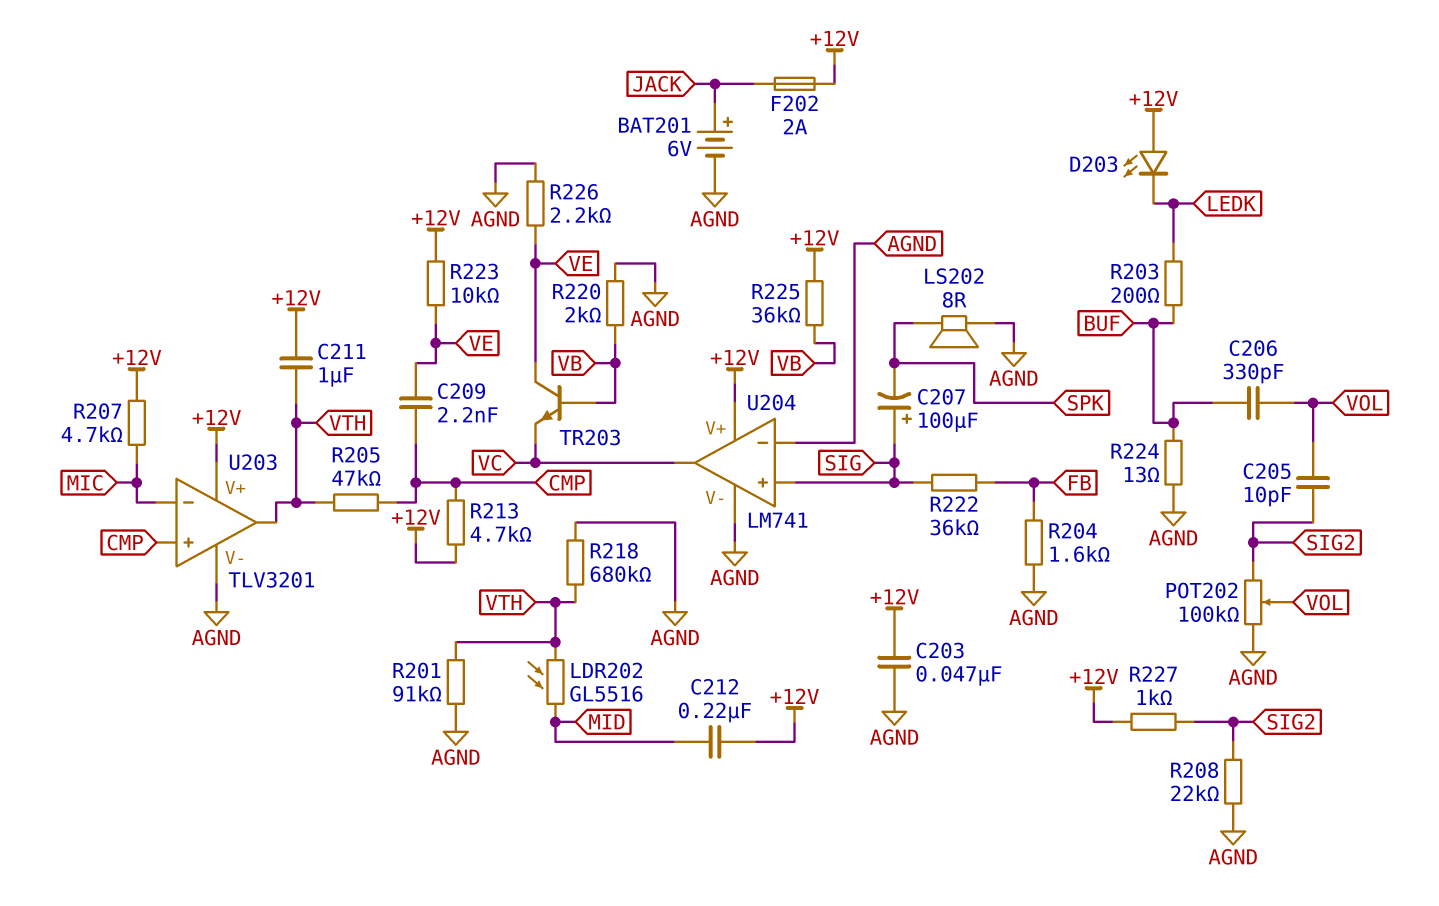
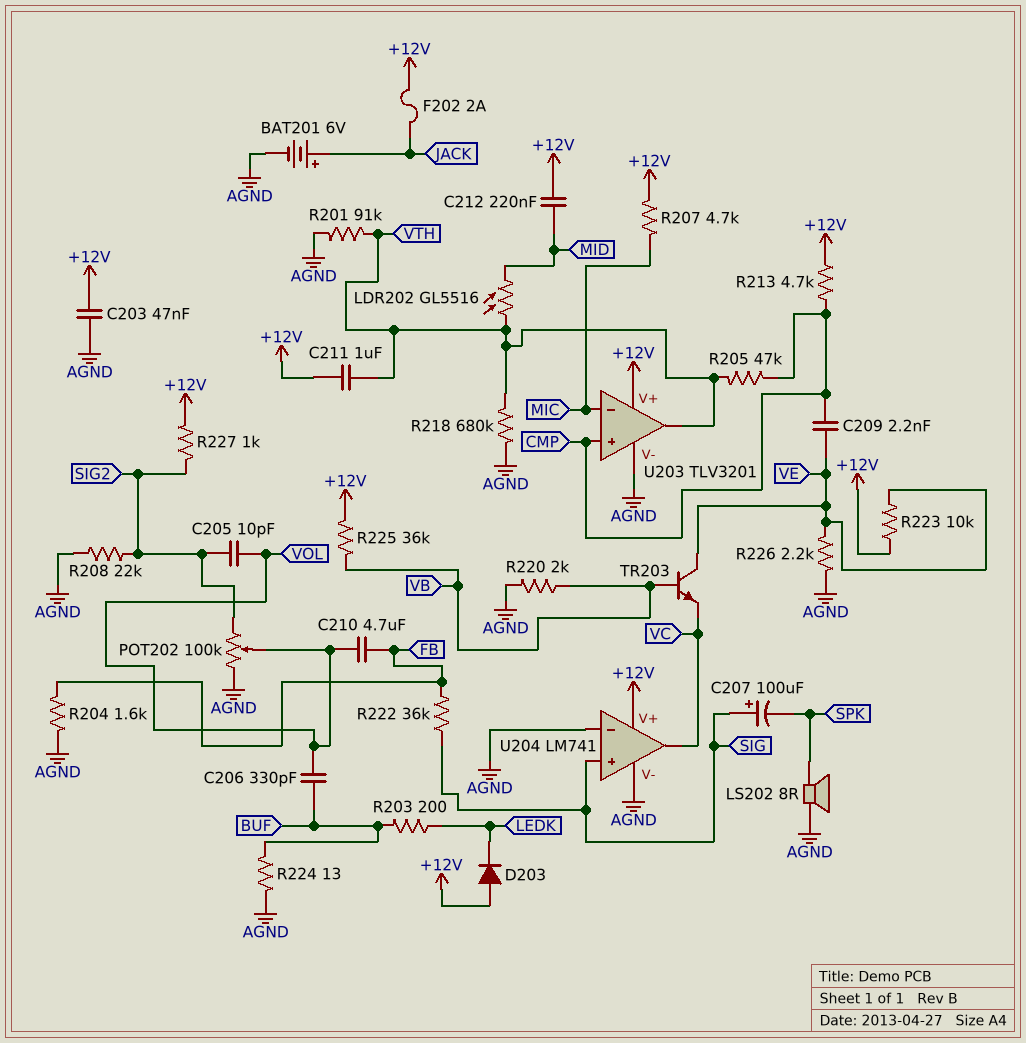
C210: none -> 4.7uF (FB, VOL)
D203: LED (A +12V, K LEDK) -> diode (A +12V, K LEDK)

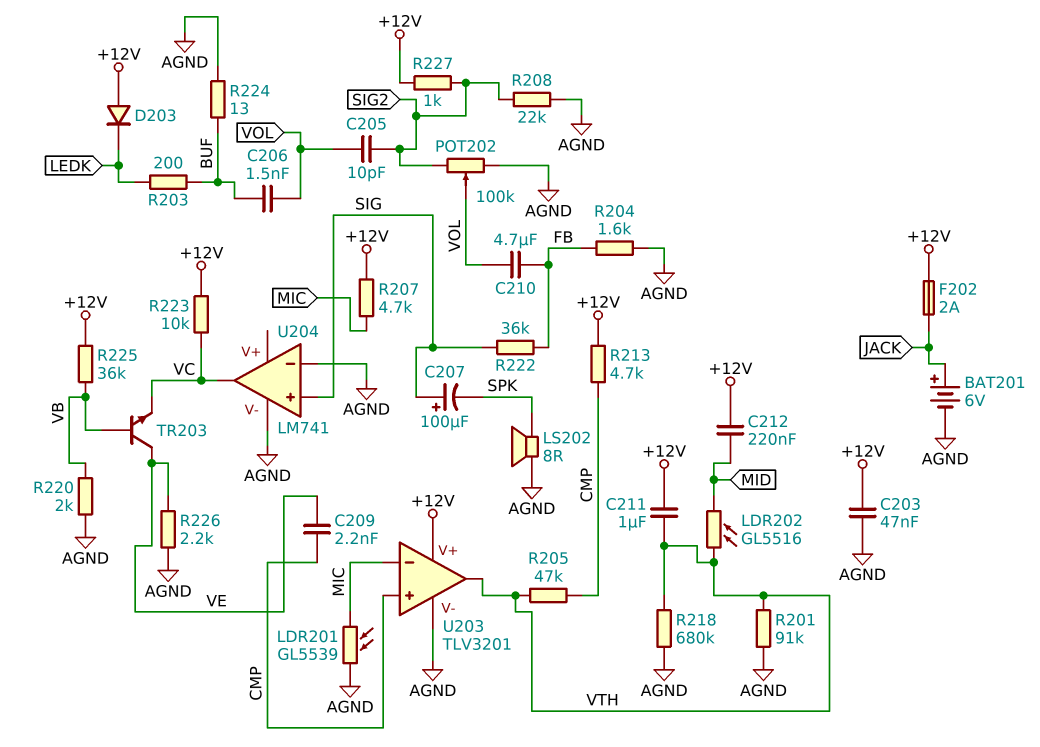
C206: 330pF (BUF, VOL) -> 1.5nF (BUF, VOL)
LDR201: none -> GL5539 (AGND, MIC)
R223: 10k (+12V, VE) -> 10k (+12V, VC)
U204 pin V+: +12V -> none

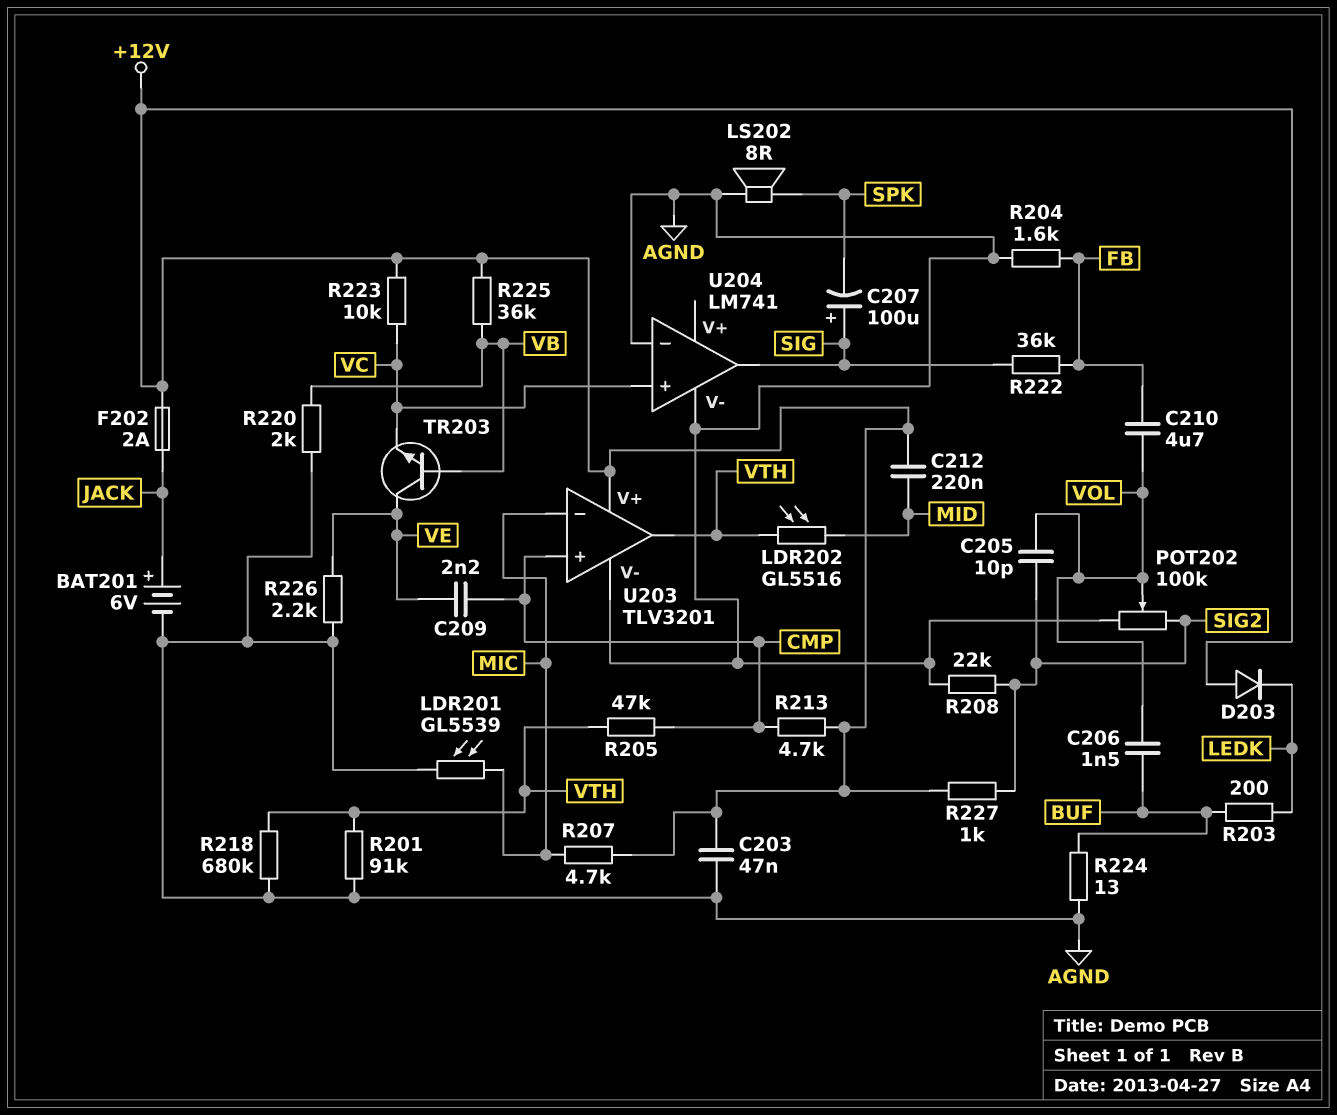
C211: 1uF (+12V, VTH) -> none
U204 pin in+: SIG -> VC
U204 pin out: VC -> SIG

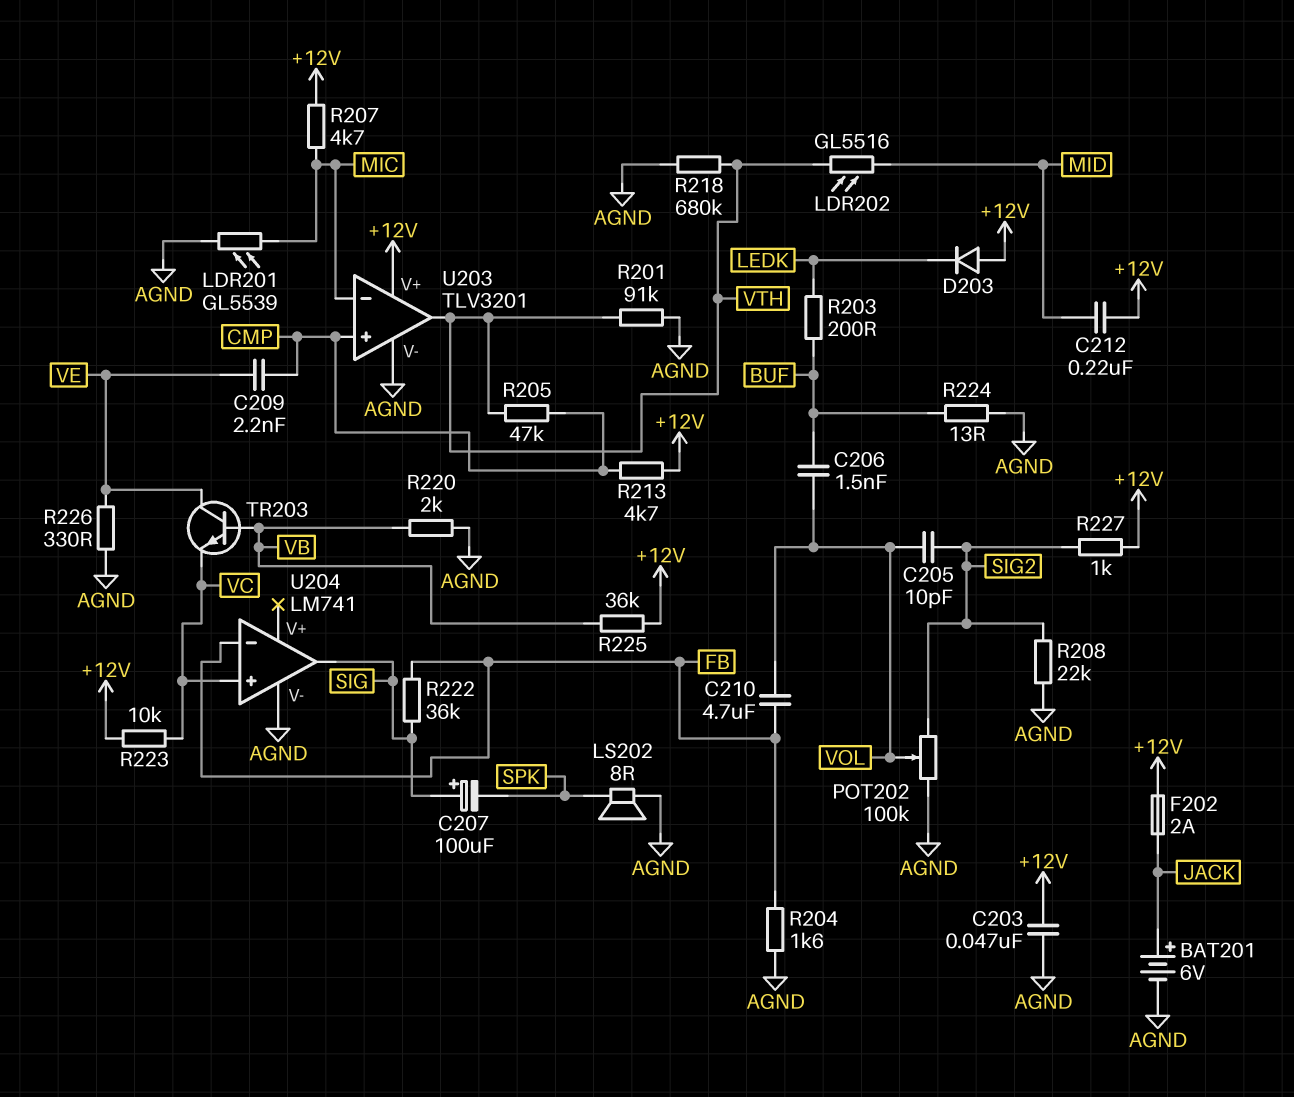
R226: 2.2k (AGND, VE) -> 330 (AGND, VE)
U204 pin in-: AGND -> FB

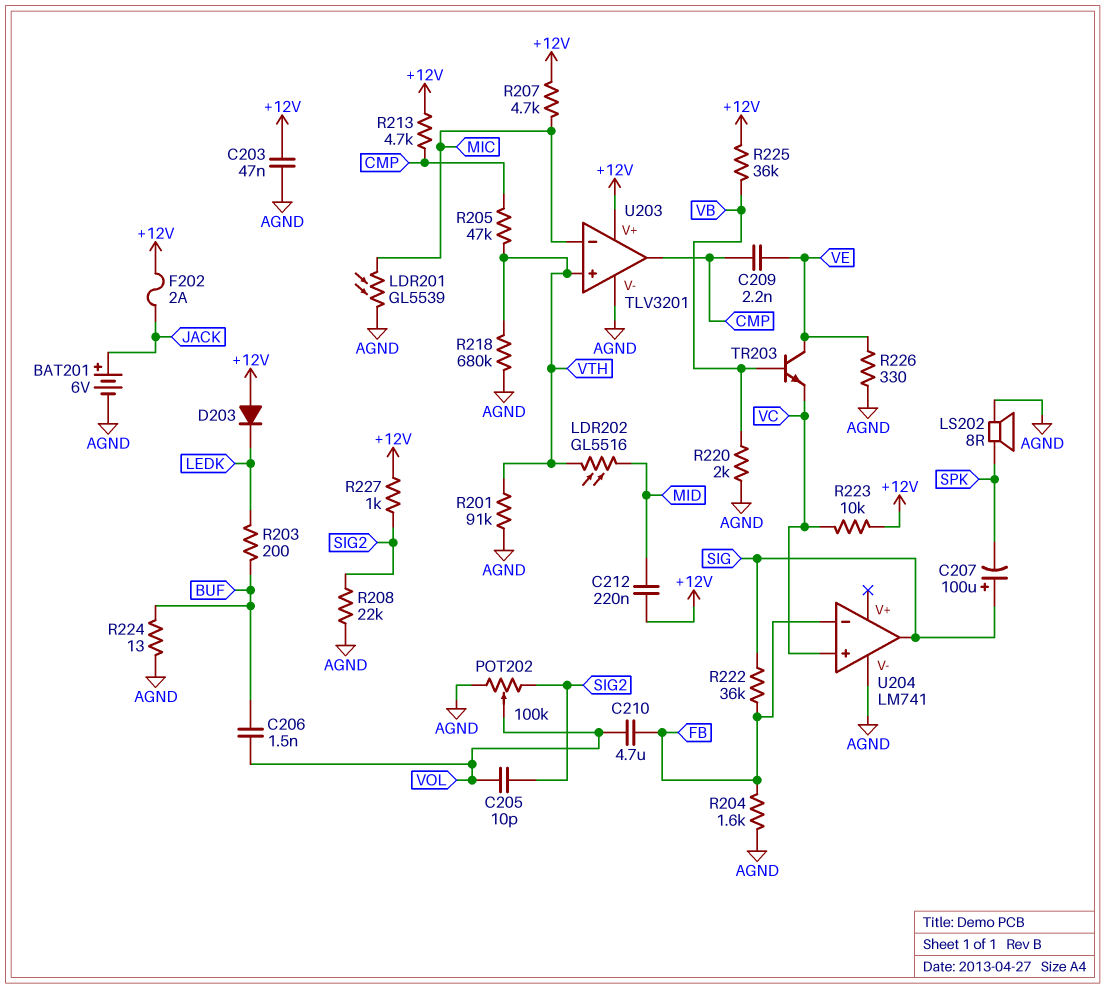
U203 pin in+: CMP -> VTH
U203 pin out: VTH -> CMP

